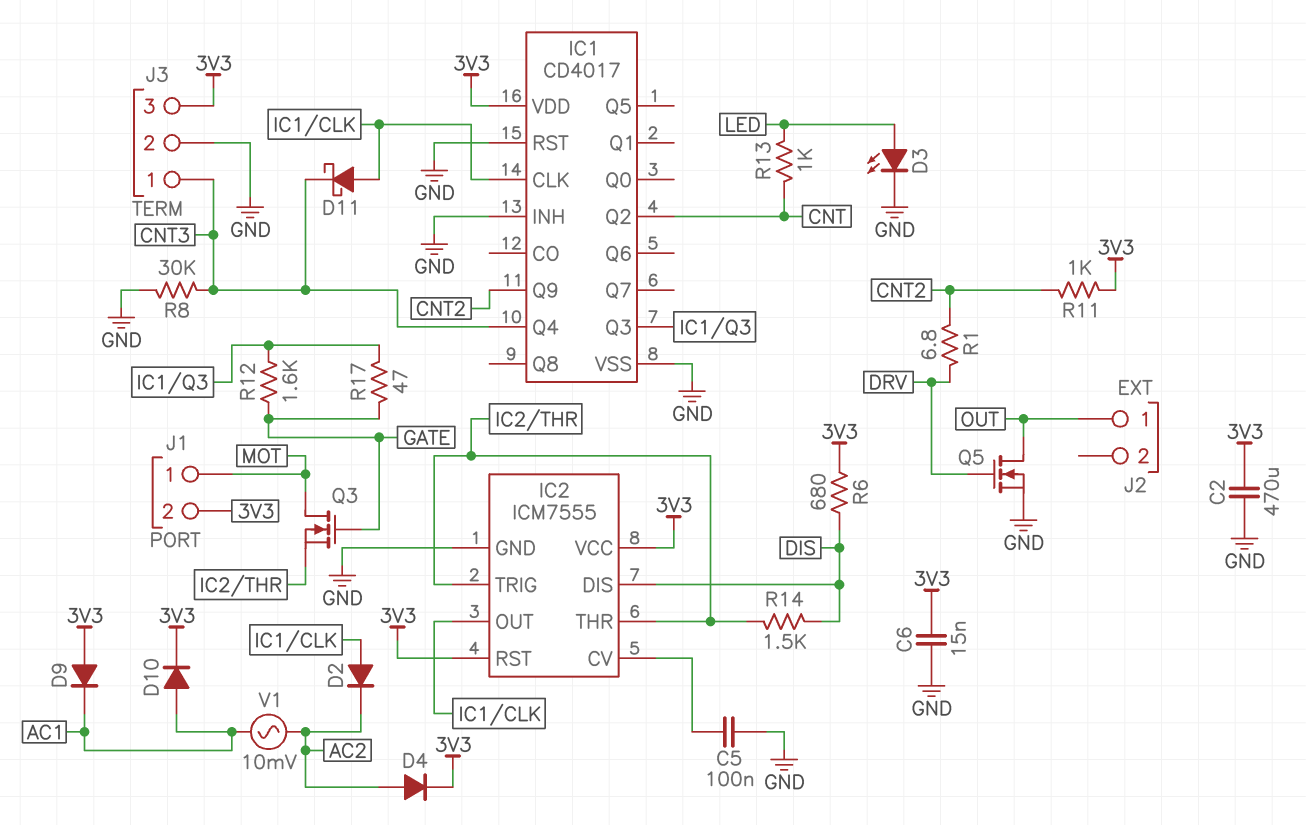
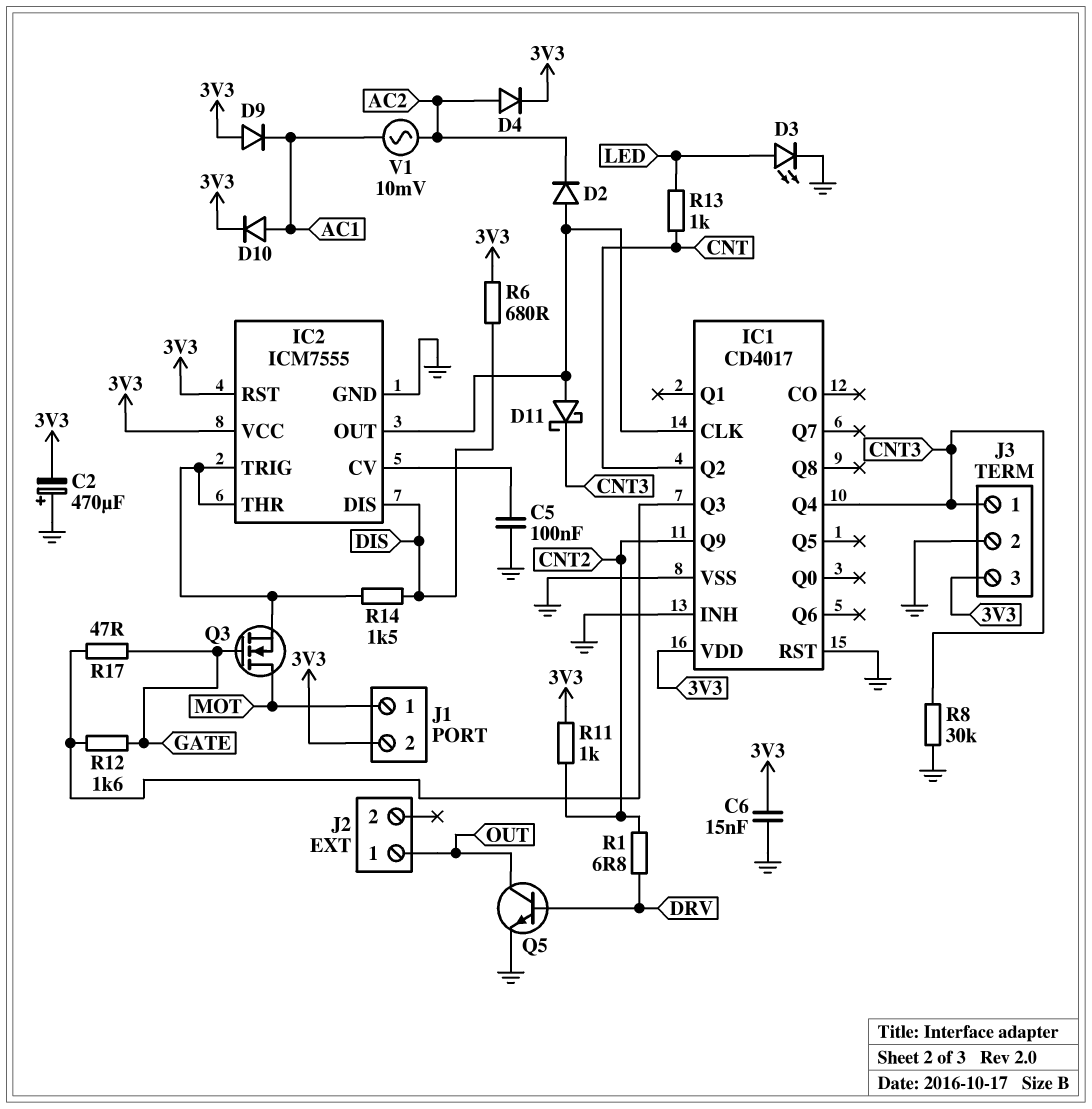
C2: 470uF (3V3, GND) -> 470uF (plus GND, minus 3V3)
Q5: NMOS (G DRV, D OUT, S GND) -> NPN (B DRV, C OUT, E GND)

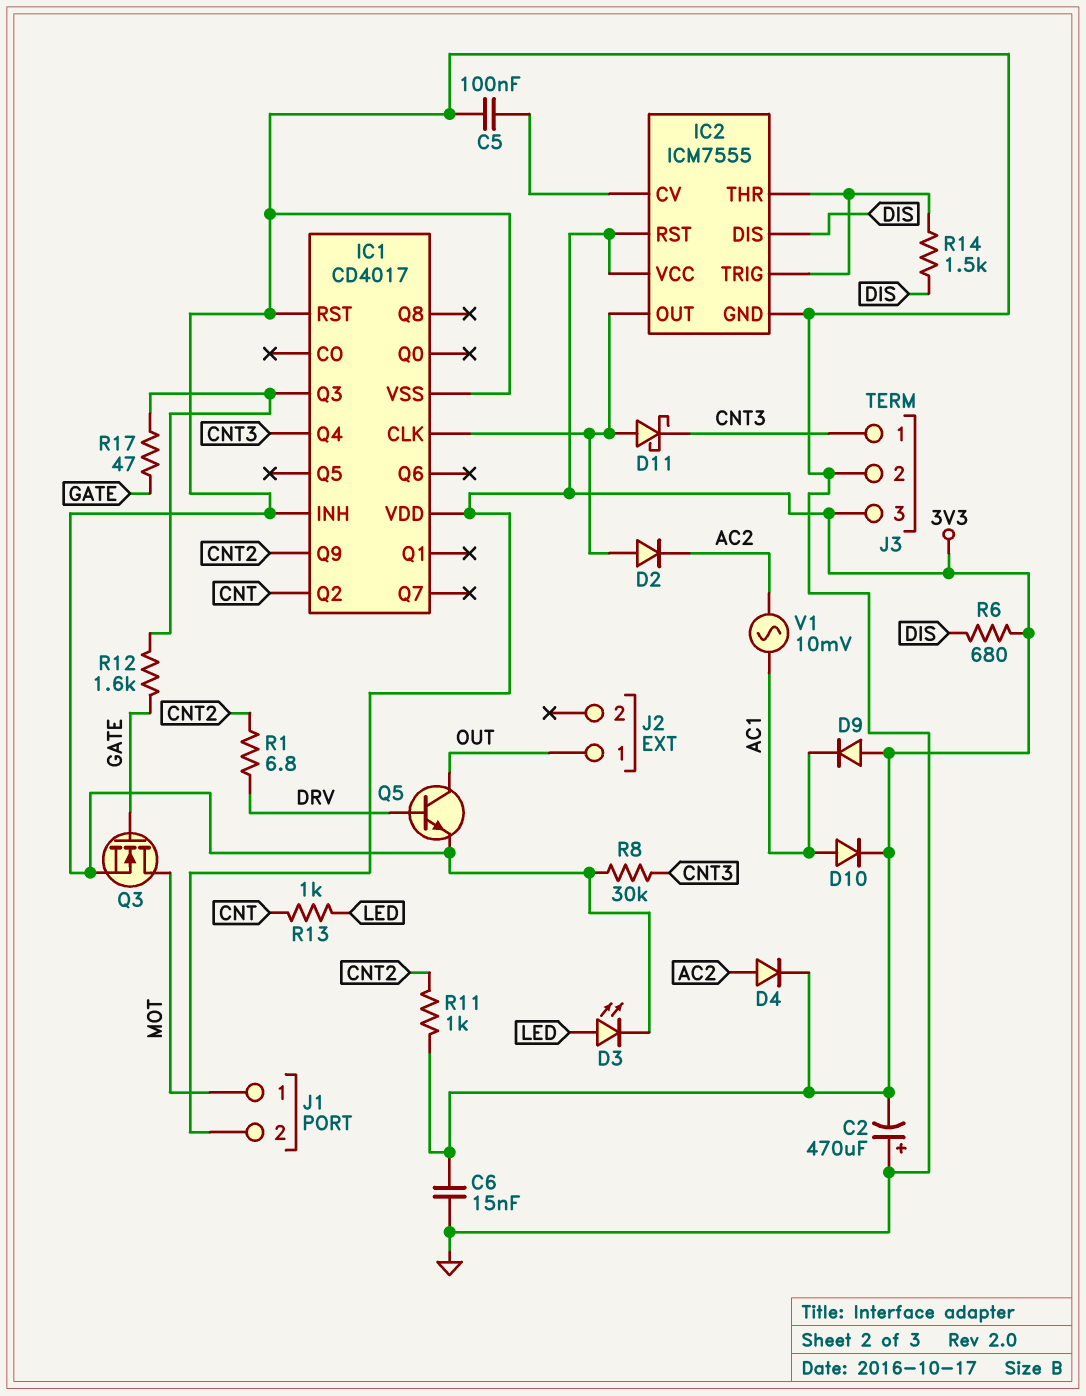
Q3: NMOS (G GATE, D MOT, S IC2/THR) -> NMOS (G GATE, D MOT, S GND)

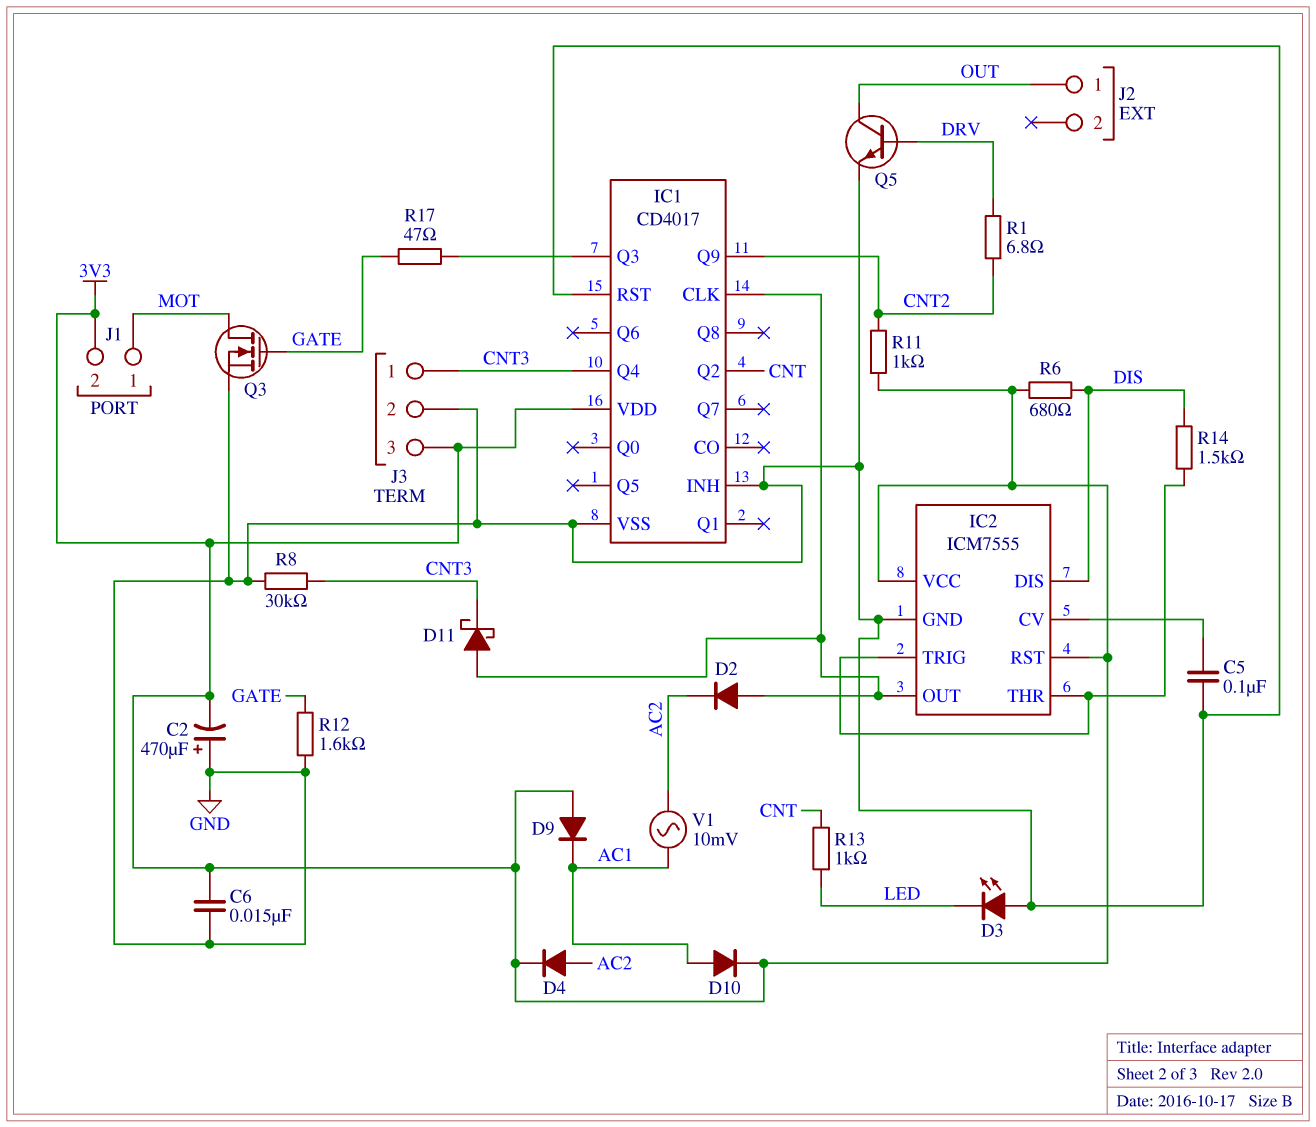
D3: LED (A LED, K GND) -> LED (A GND, K LED)
R12: 1.6k (GATE, IC1/Q3) -> 1.6k (GATE, GND)

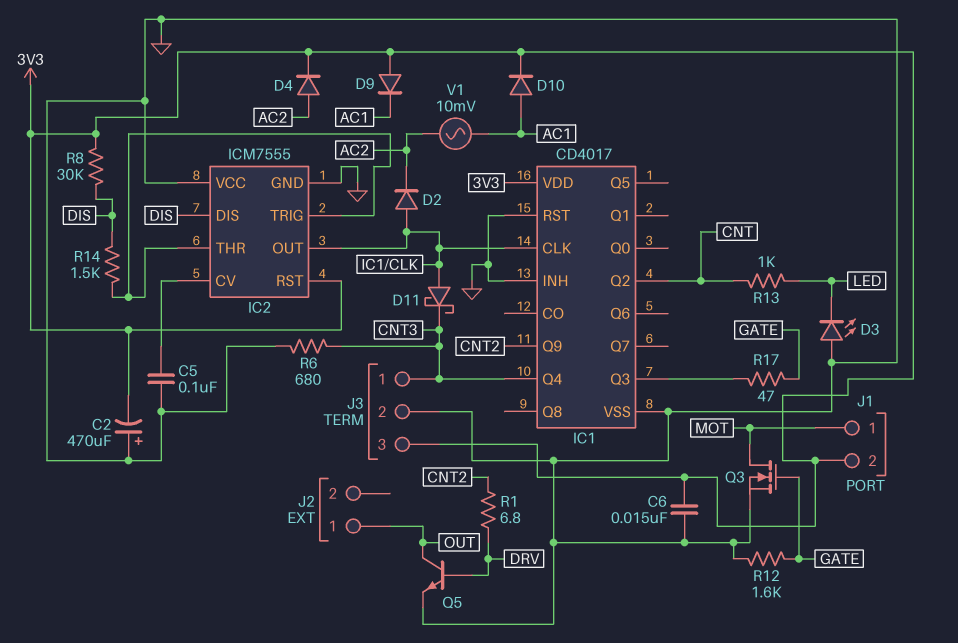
IC2 pin VCC: 3V3 -> GND
R6: 680 (3V3, DIS) -> 680 (CNT3, GND)
R8: 30k (CNT3, GND) -> 30k (3V3, DIS)
R11: 1k (3V3, CNT2) -> none

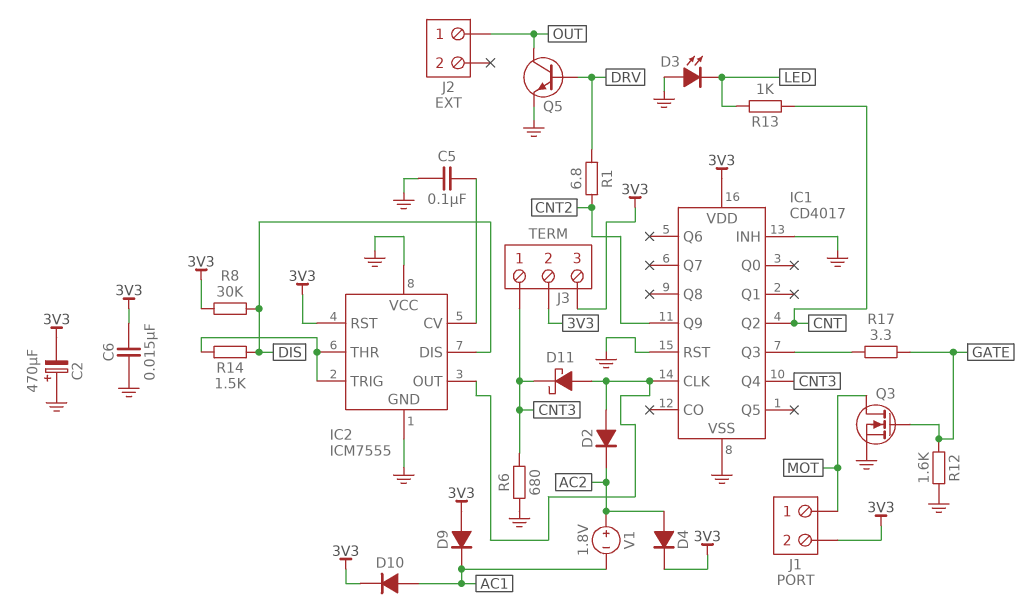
J3 pin 2: GND -> 3V3
R17: 47 (GATE, IC1/Q3) -> 3.3 (GATE, IC1/Q3)
V1: AC 10mV (AC1, AC2) -> 1.8V (plus AC2, minus AC1)

